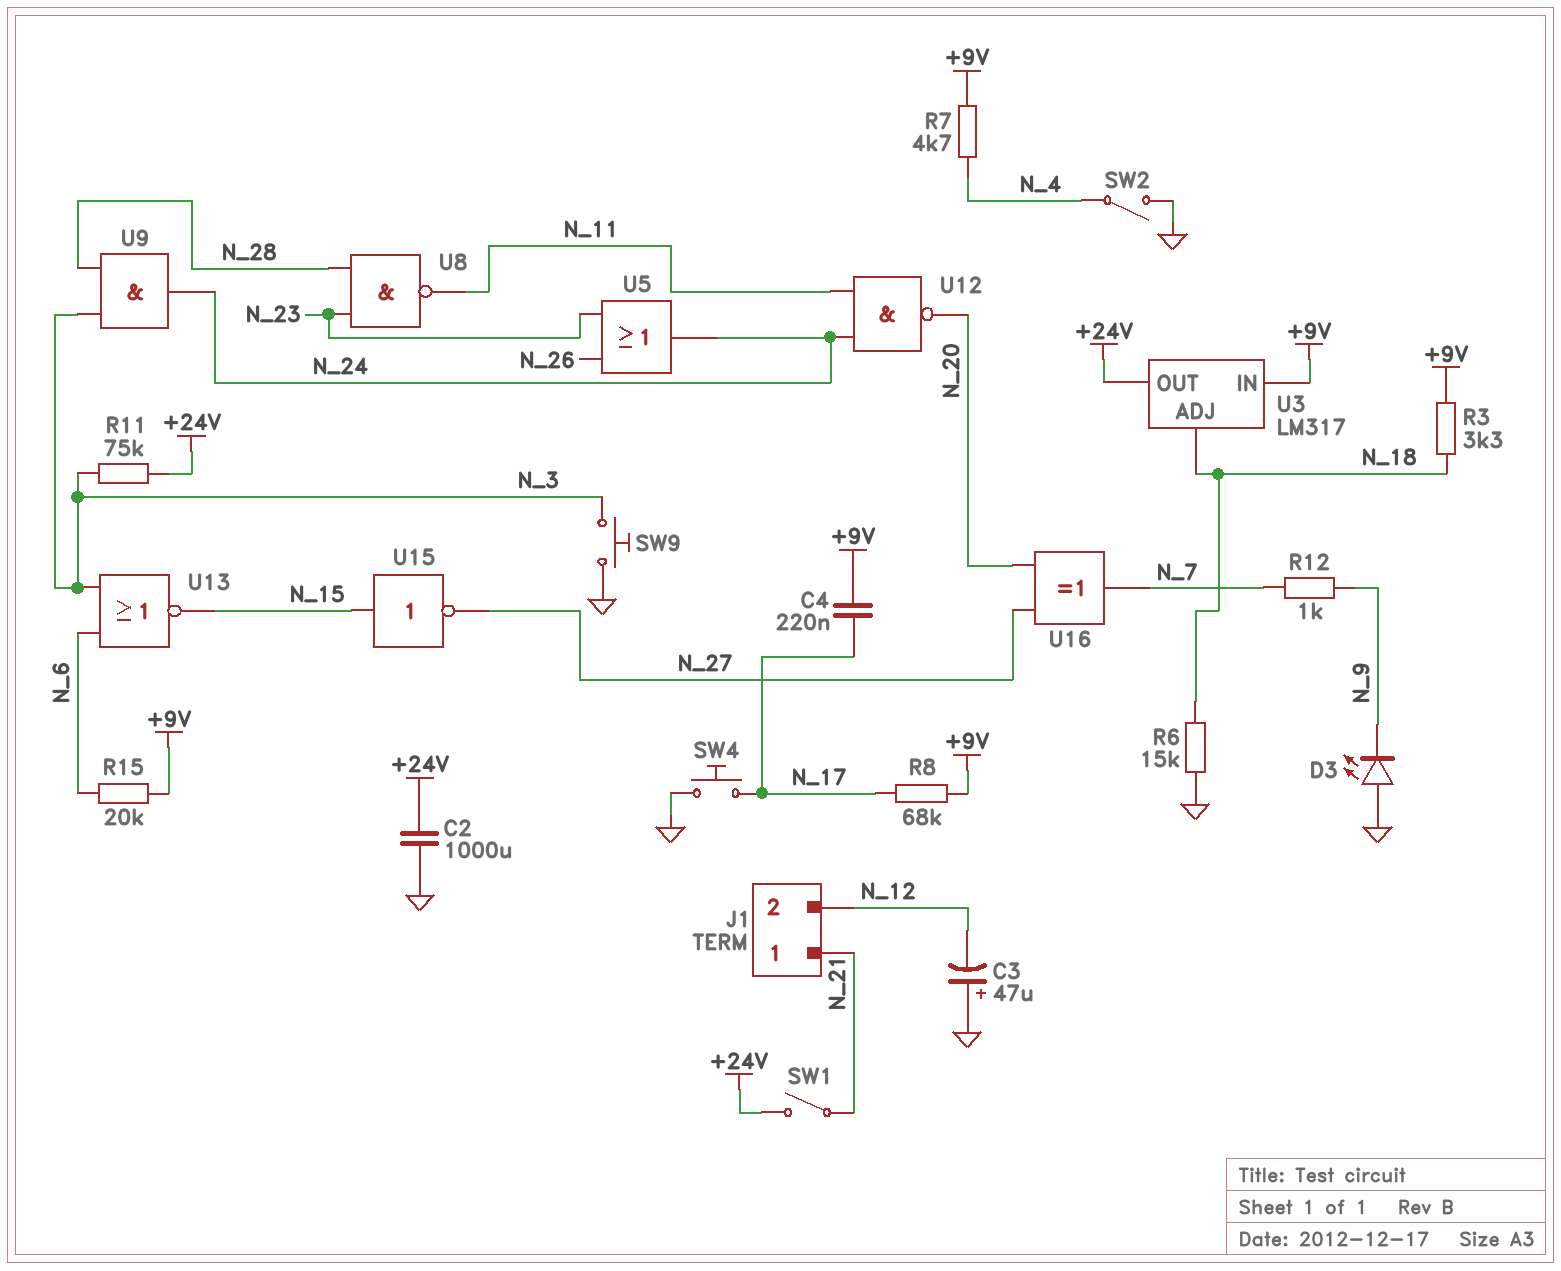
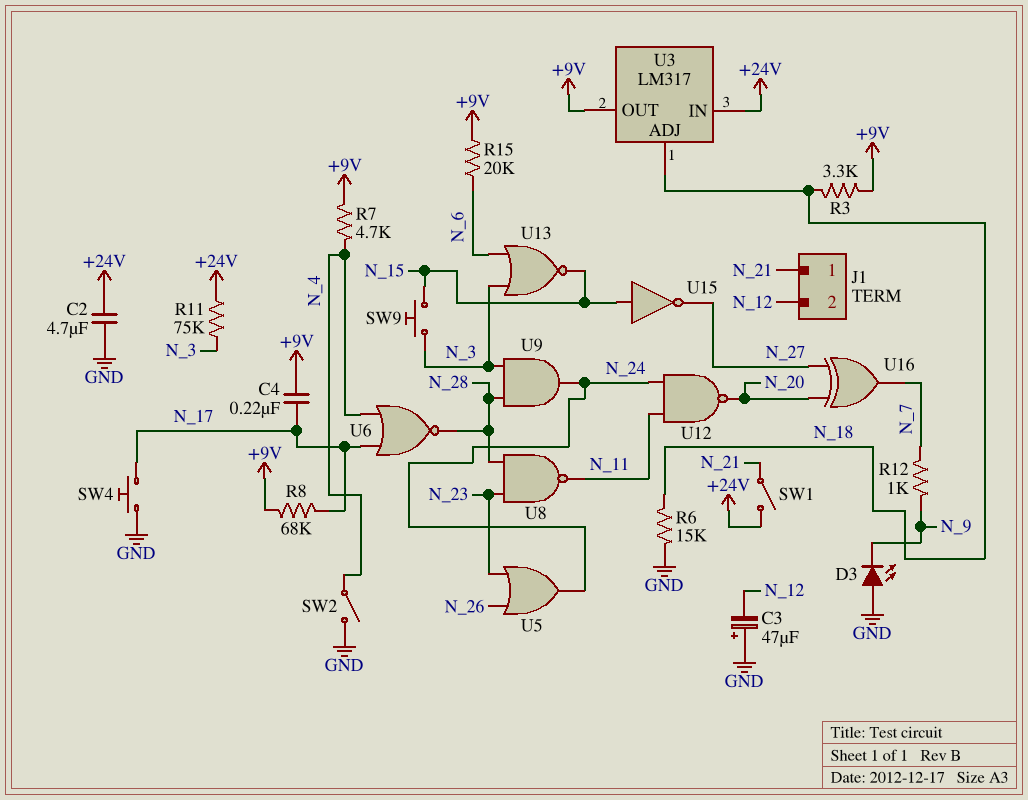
C2: 1000uF (+24V, GND) -> 4.7uF (+24V, GND)
SW9: button (GND, N_3) -> button (N_3, N_15)
U3 pin IN: +9V -> +24V
U3 pin OUT: +24V -> +9V
U6: none -> NOR (in N_4, in N_17, out N_28)

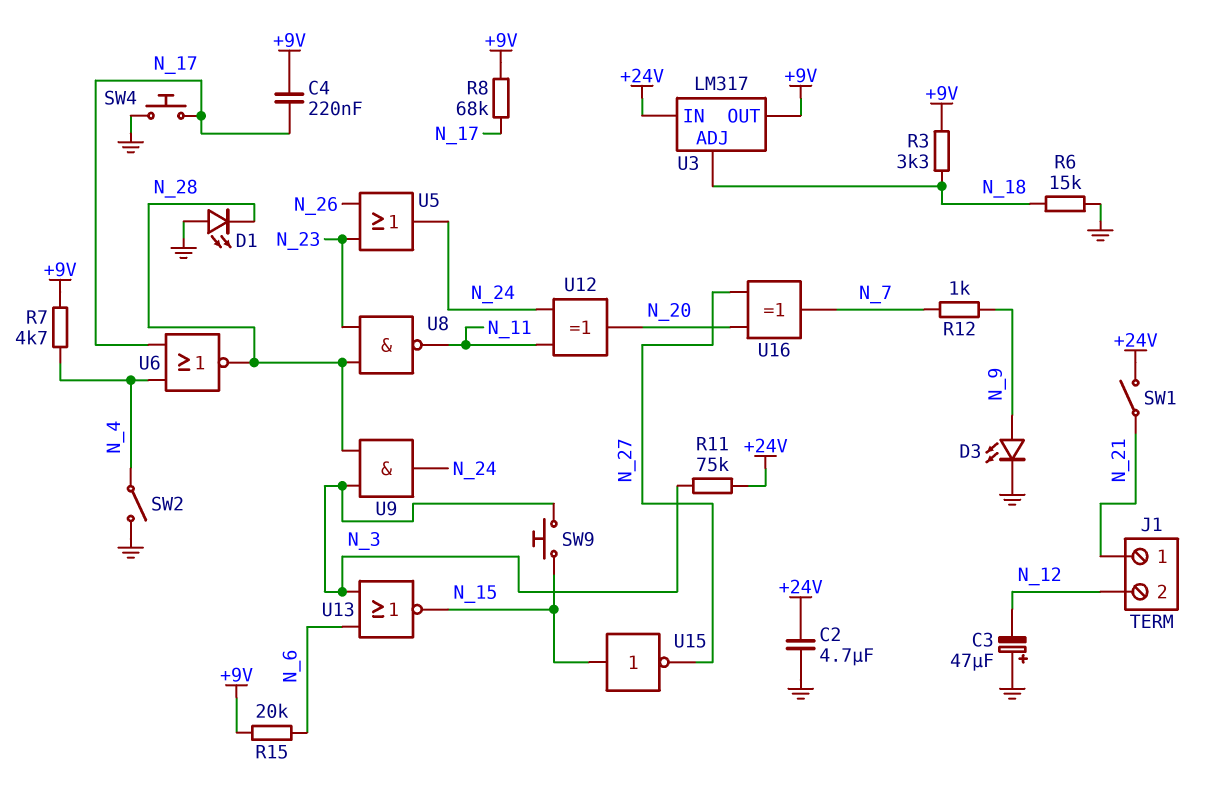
D1: none -> LED (A GND, K N_28)
D3: LED (A GND, K N_9) -> LED (A N_9, K GND)
U12: NAND (in N_11, in N_24, out N_20) -> XOR (in N_11, in N_24, out N_20)

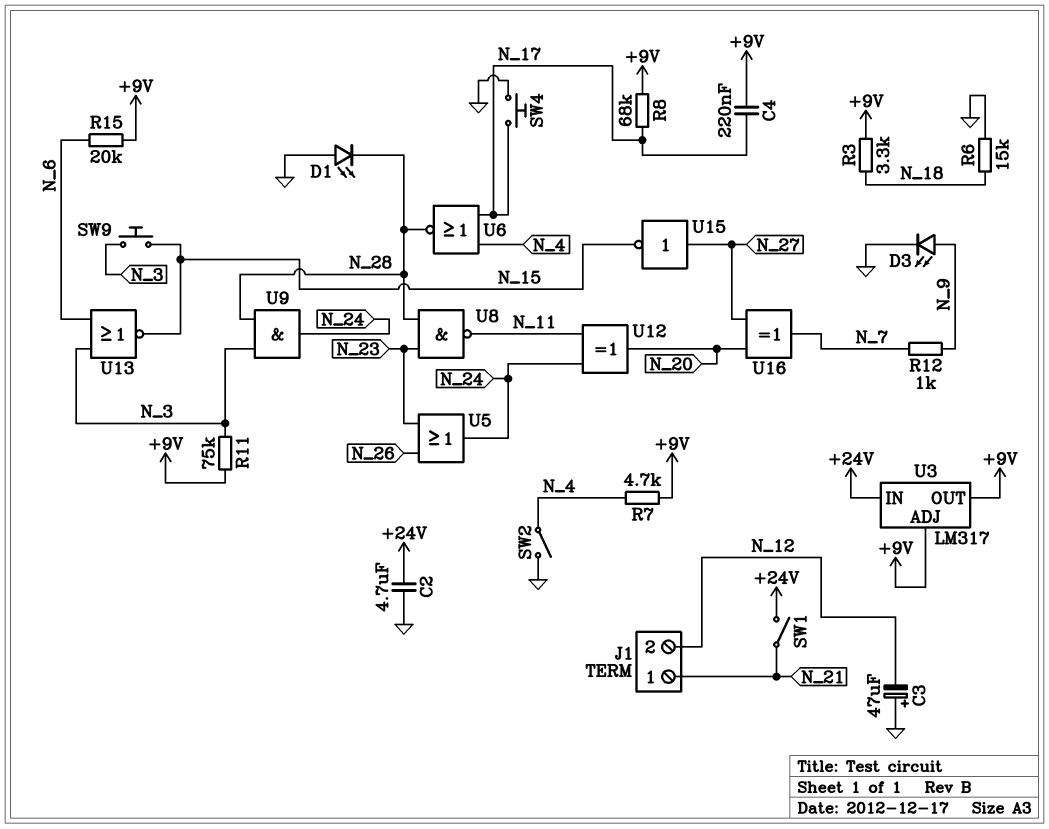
R11: 75k (+24V, N_3) -> 75k (+9V, N_3)
U3 pin ADJ: N_18 -> +9V
U15: NOT (in N_15, out N_27) -> NOT (in N_27, out N_15)

